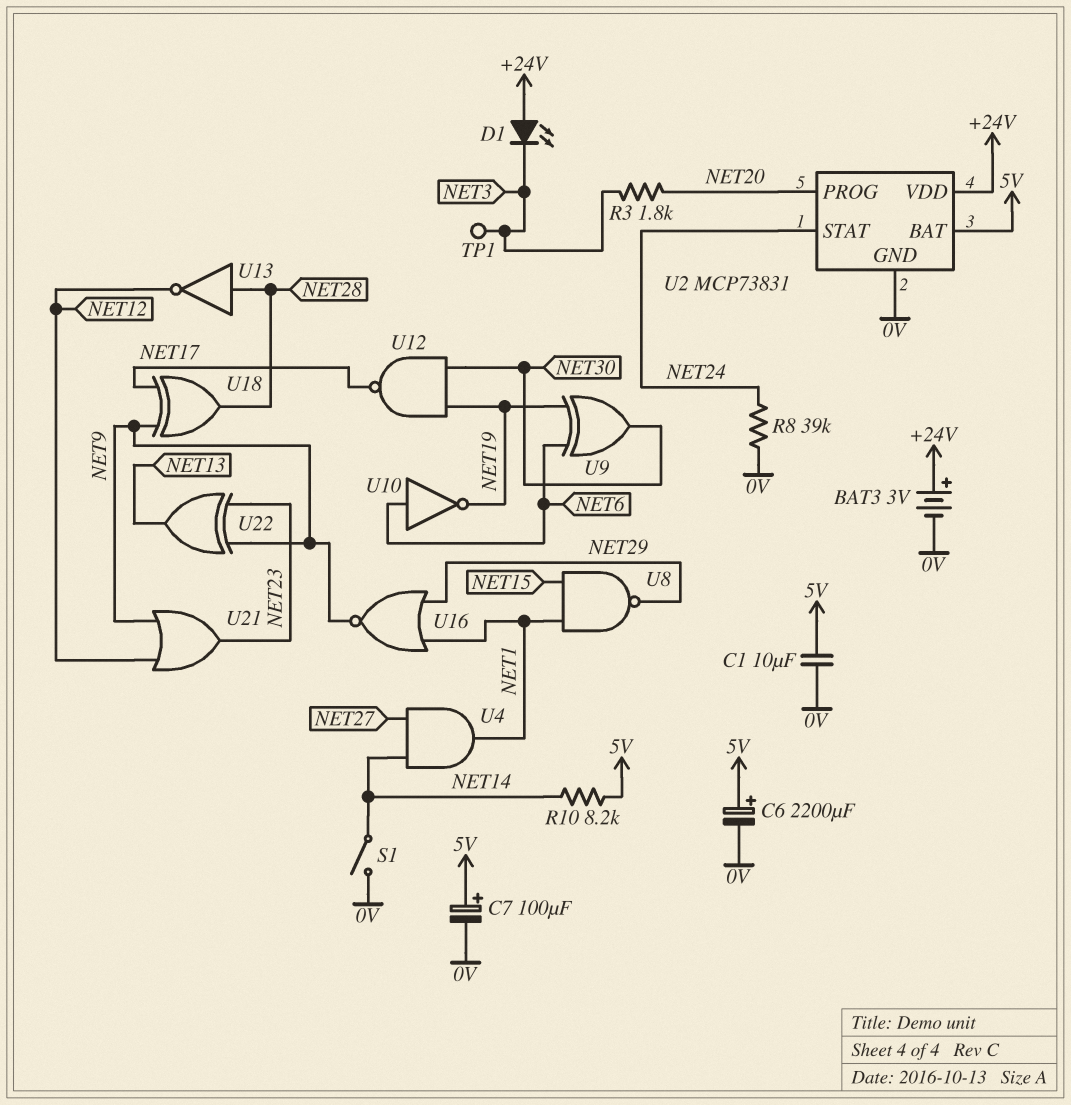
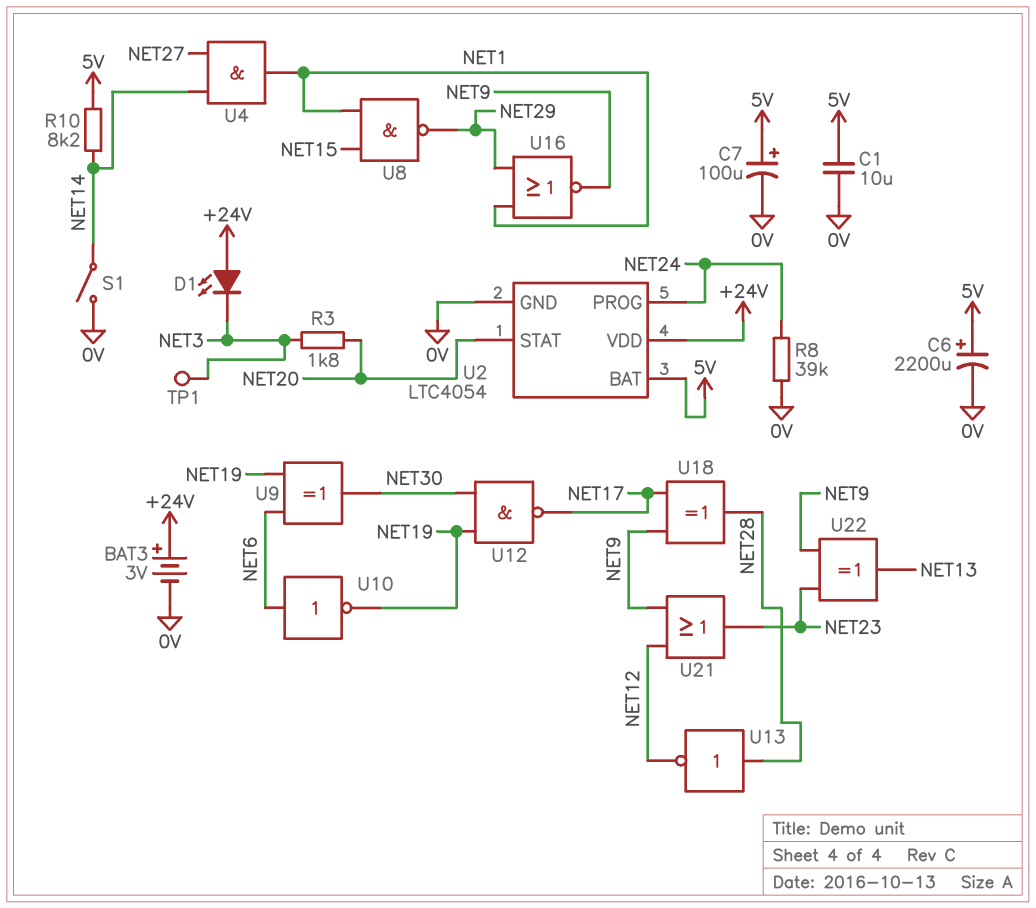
U2: MCP73831 -> LTC4054
U2 pin PROG: NET20 -> NET24
U2 pin STAT: NET24 -> NET20

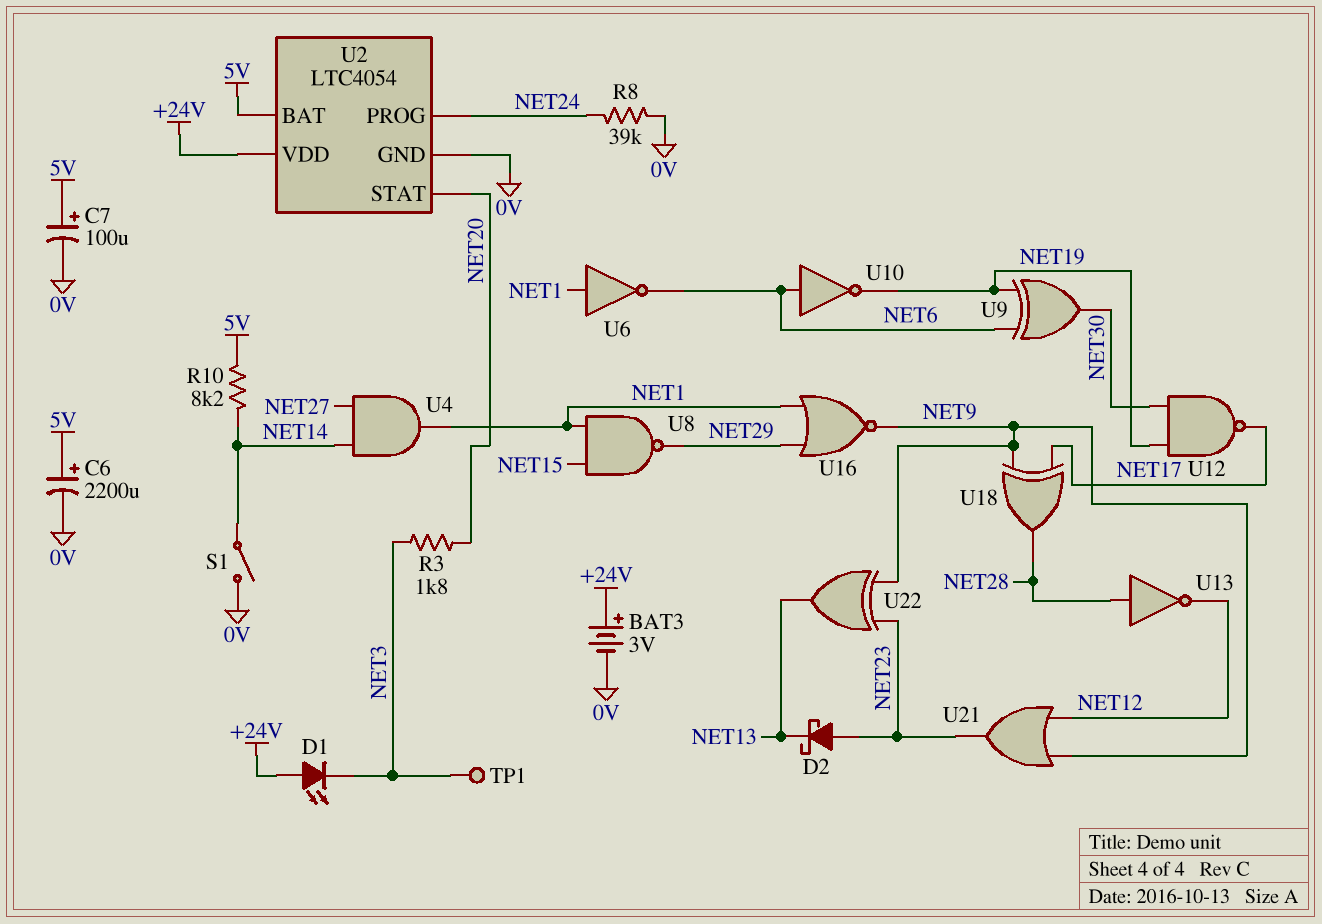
C1: 10uF (0V, 5V) -> none
D2: none -> schottky (A NET23, K NET13)
U6: none -> NOT (in NET1, out NET6)

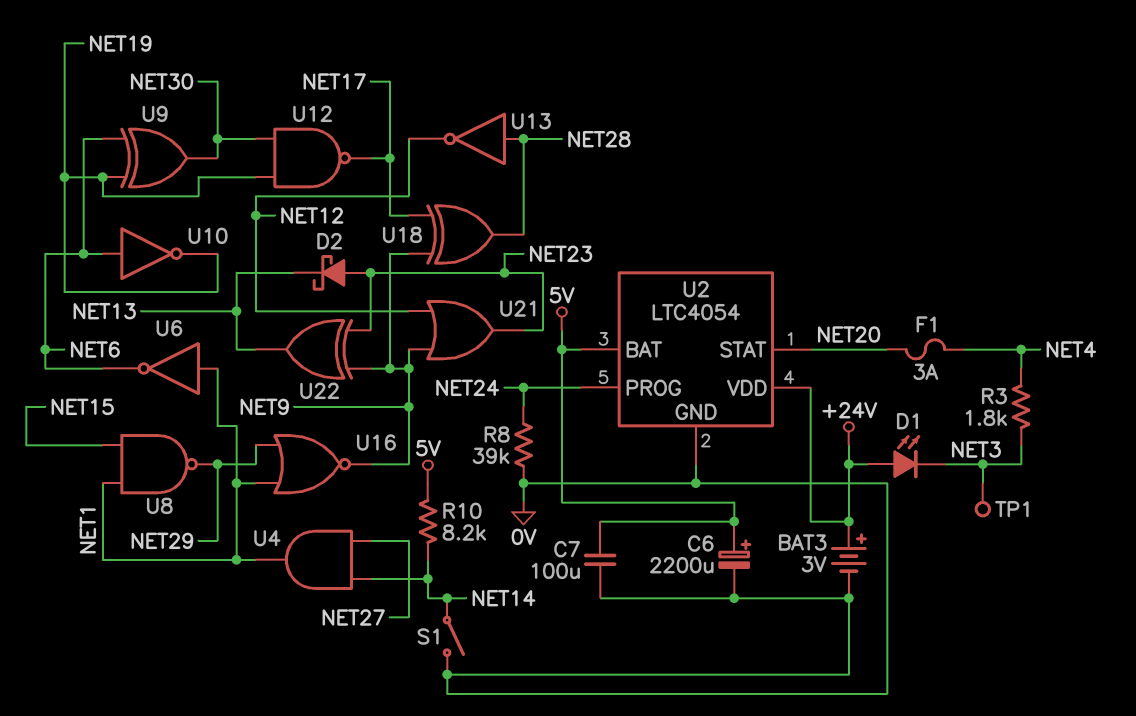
C7: 100uF (plus 5V, minus 0V) -> 100uF (0V, 5V)
F1: none -> 3A (NET4, NET20)
R3: 1.8k (NET3, NET20) -> 1.8k (NET3, NET4)

